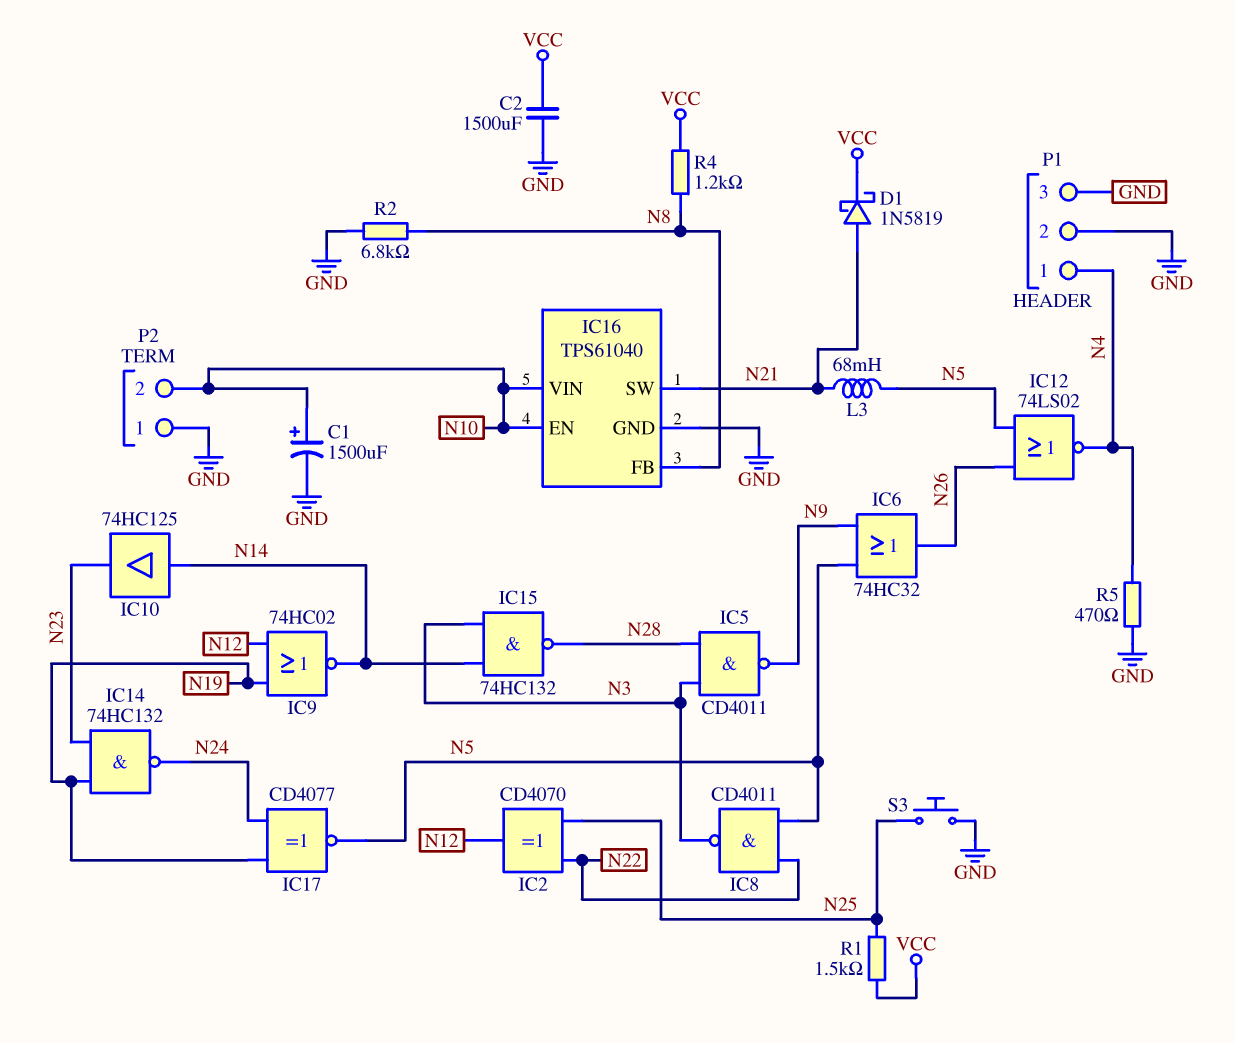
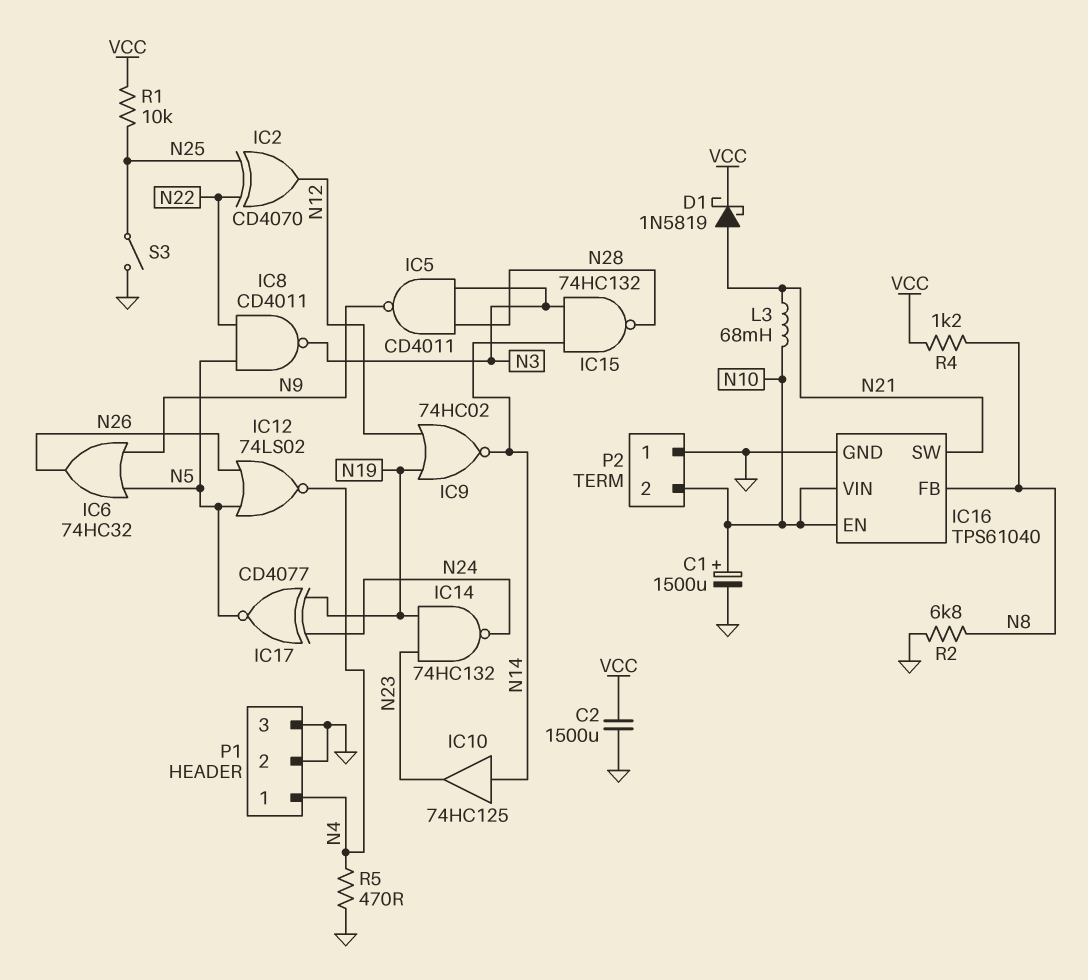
L3: 68mH (N5, N21) -> 68mH (N10, N21)
R1: 1.5k (N25, VCC) -> 10k (N25, VCC)
S3: button (GND, N25) -> switch (GND, N25)

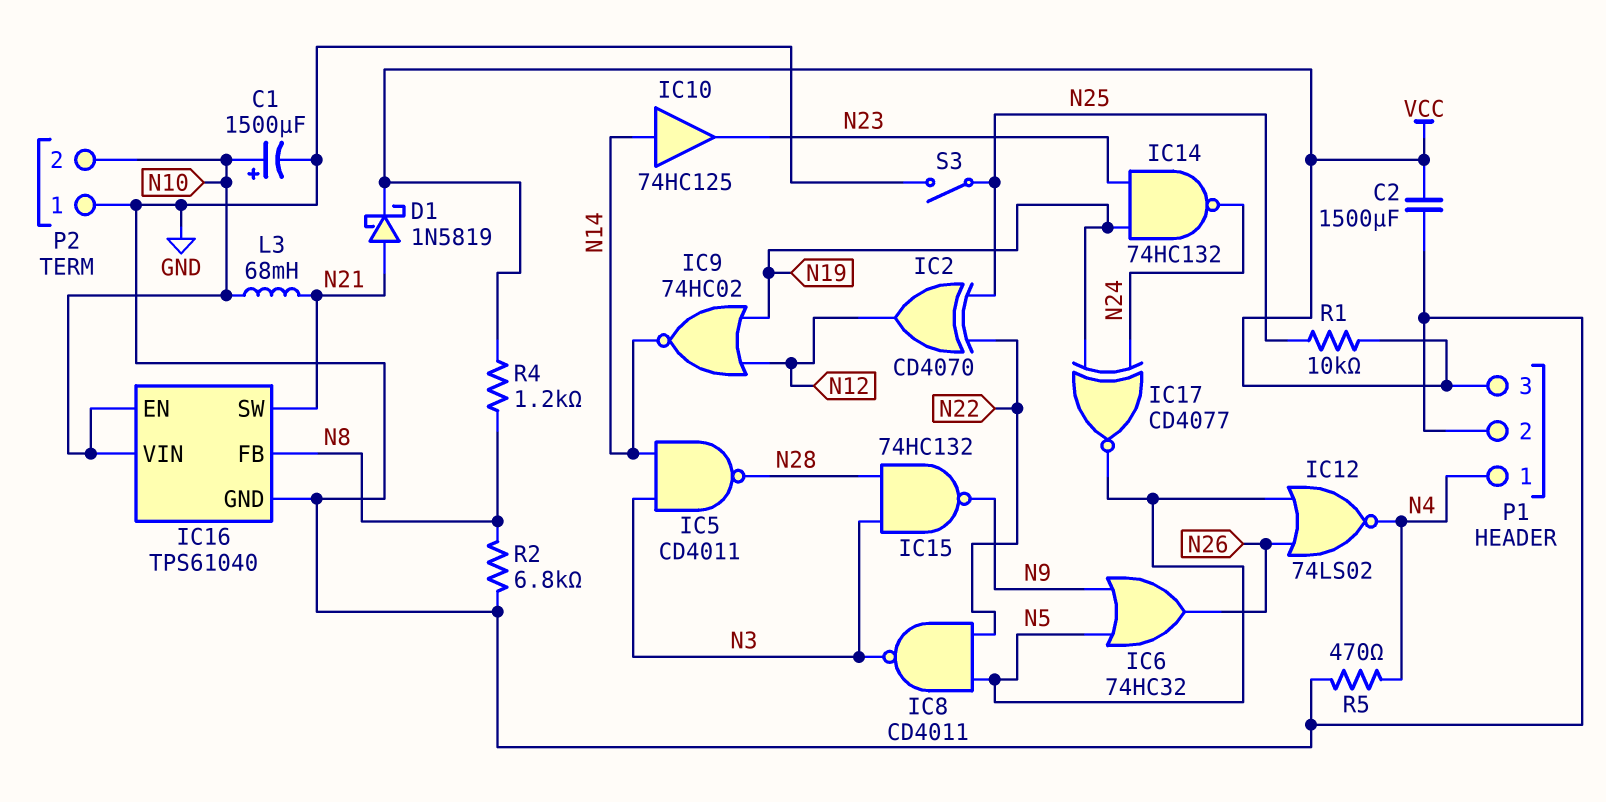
IC5: NAND CD4011 (in N3, in N28, out N9) -> NAND CD4011 (in N3, in N14, out N28)
IC15: NAND 74HC132 (in N3, in N14, out N28) -> NAND 74HC132 (in N3, in N28, out N9)
P1 pin 3: GND -> VCC

